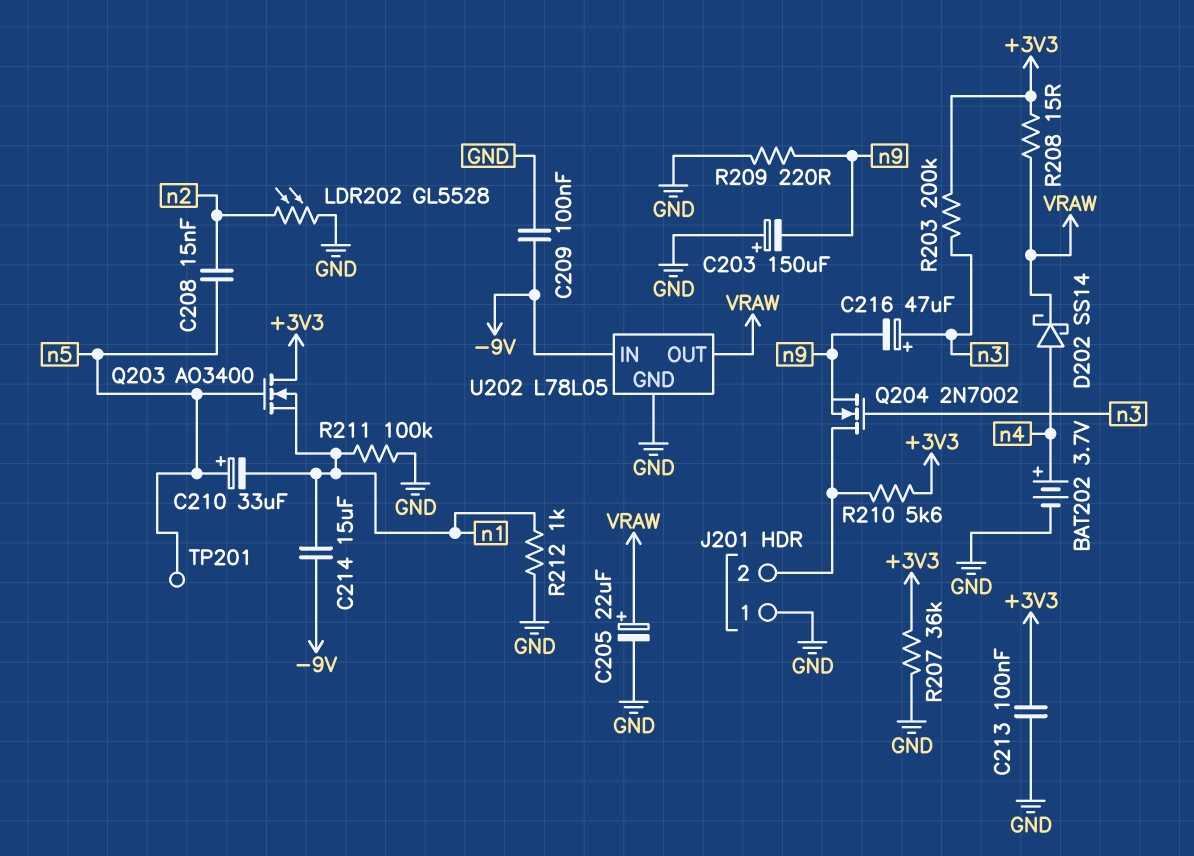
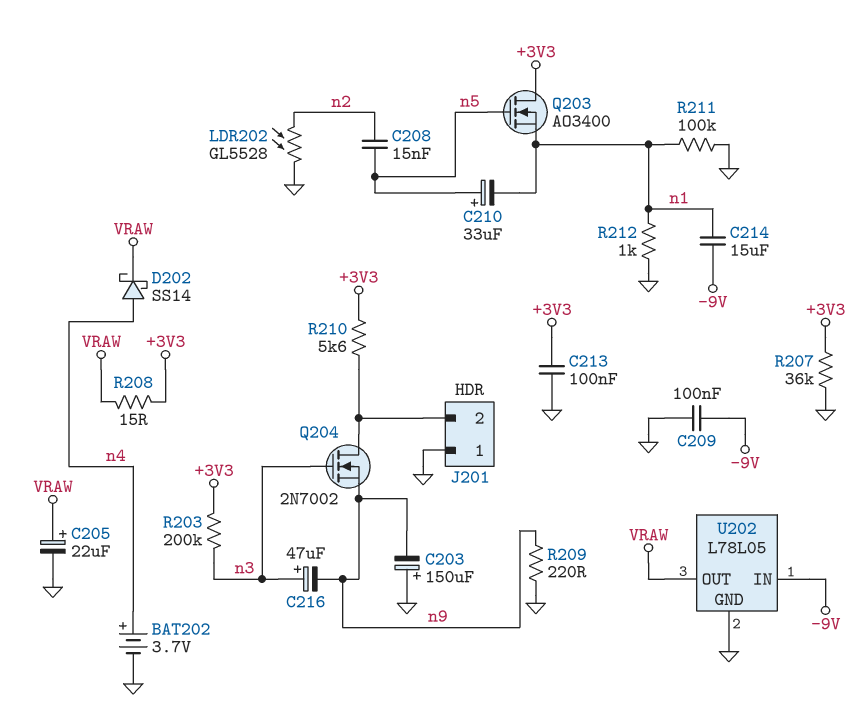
TP201: test point (n5) -> none

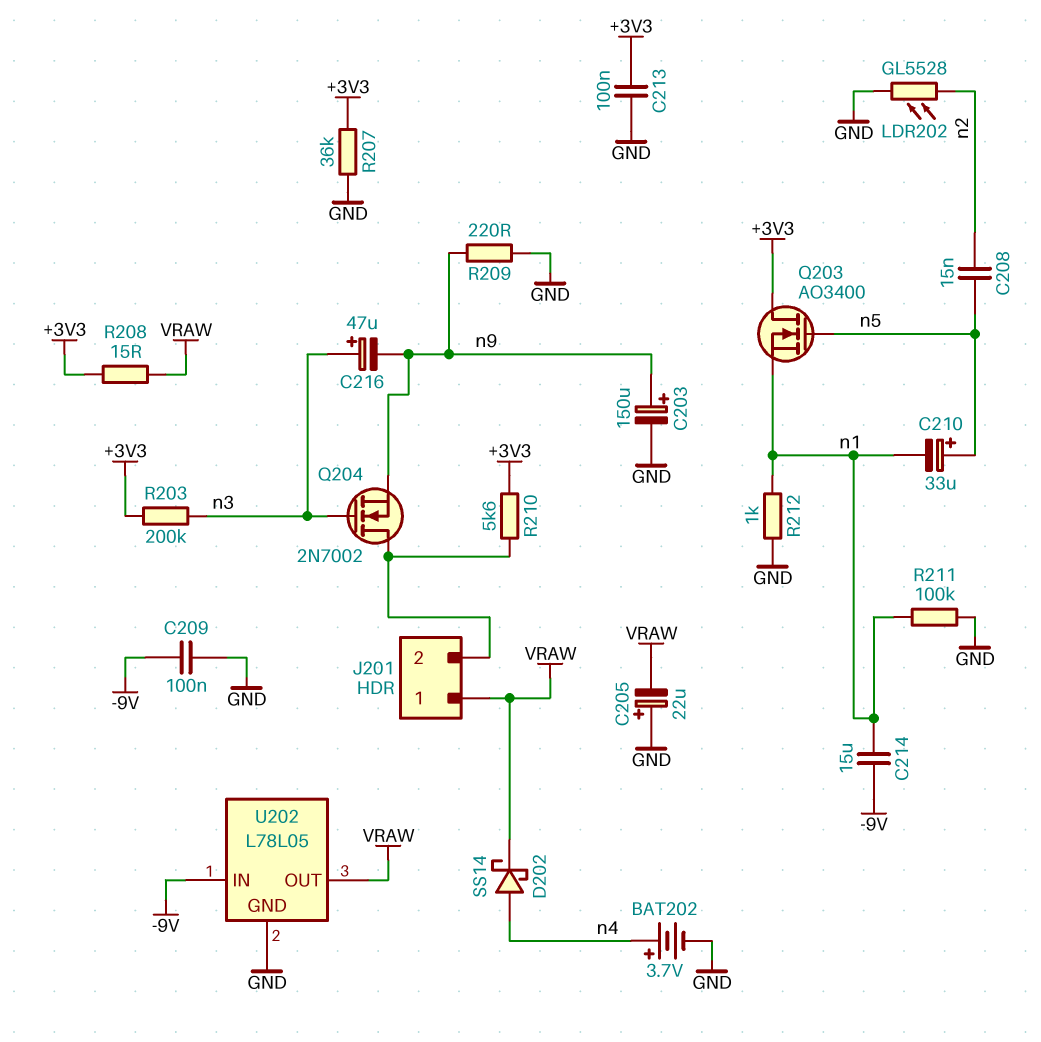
C203: 150uF (plus GND, minus n9) -> 150uF (plus n9, minus GND)
C205: 22uF (plus VRAW, minus GND) -> 22uF (plus GND, minus VRAW)
J201 pin 1: GND -> VRAW

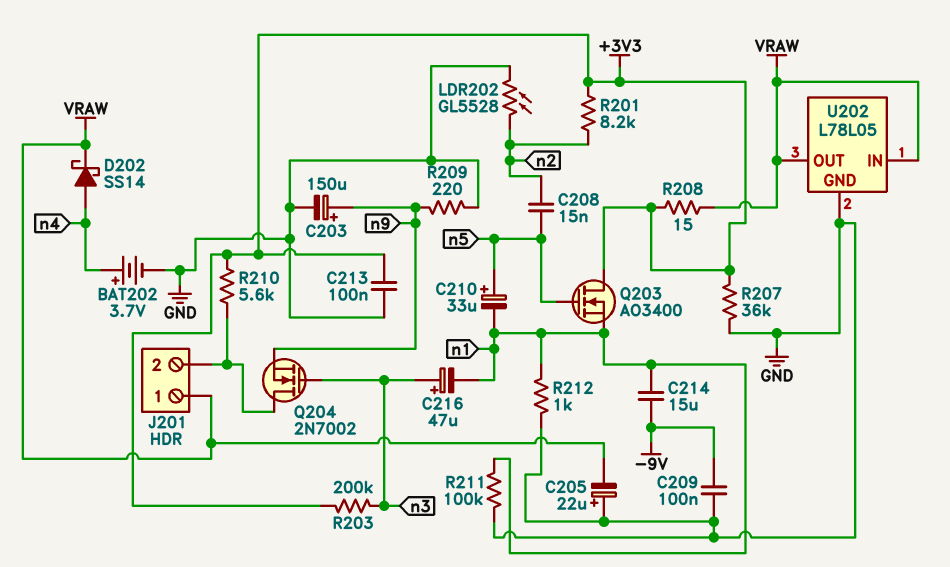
C216: 47uF (plus n3, minus n9) -> 47uF (plus n3, minus n1)
R201: none -> 8.2k (+3V3, n2)
U202 pin IN: -9V -> VRAW

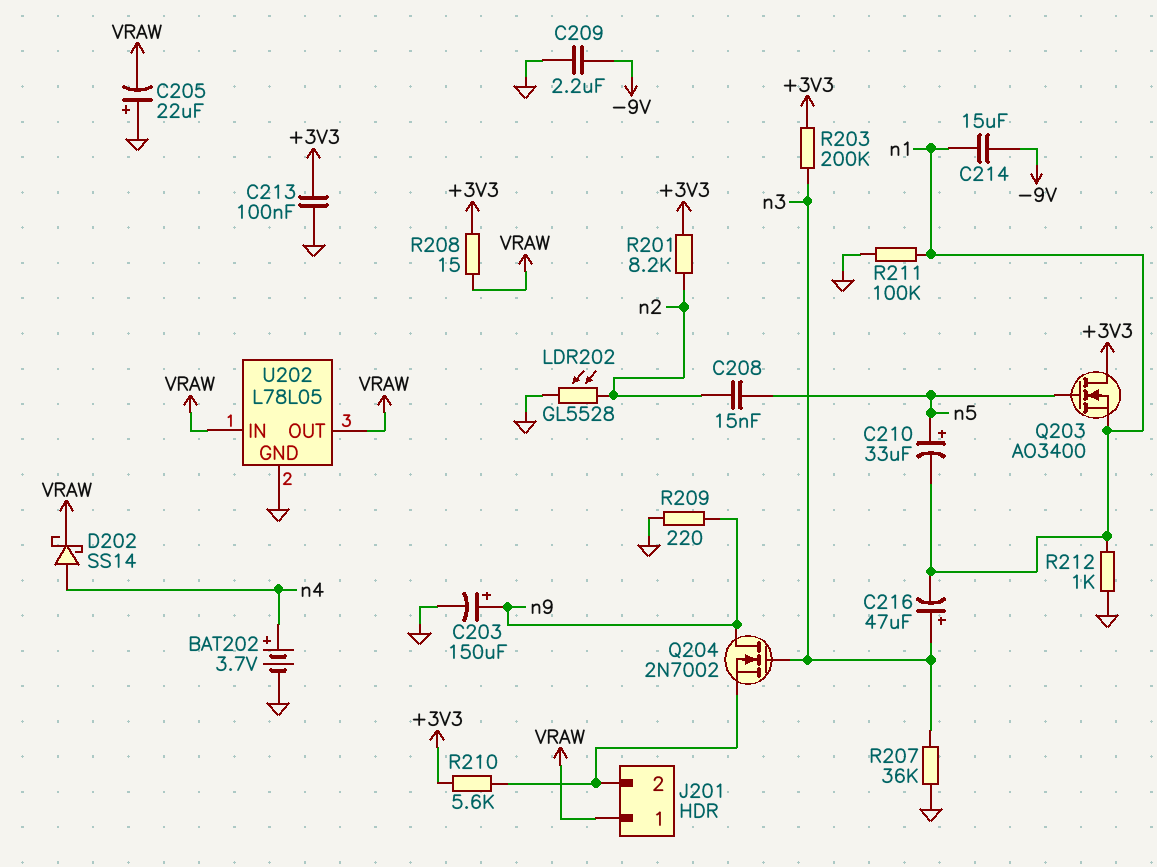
C209: 100nF (-9V, GND) -> 2.2uF (-9V, GND)
Q204: NMOS 2N7002 (G n3, D J201/2, S n9) -> NMOS 2N7002 (G n3, D n9, S J201/2)
R207: 36k (+3V3, GND) -> 36k (GND, n3)

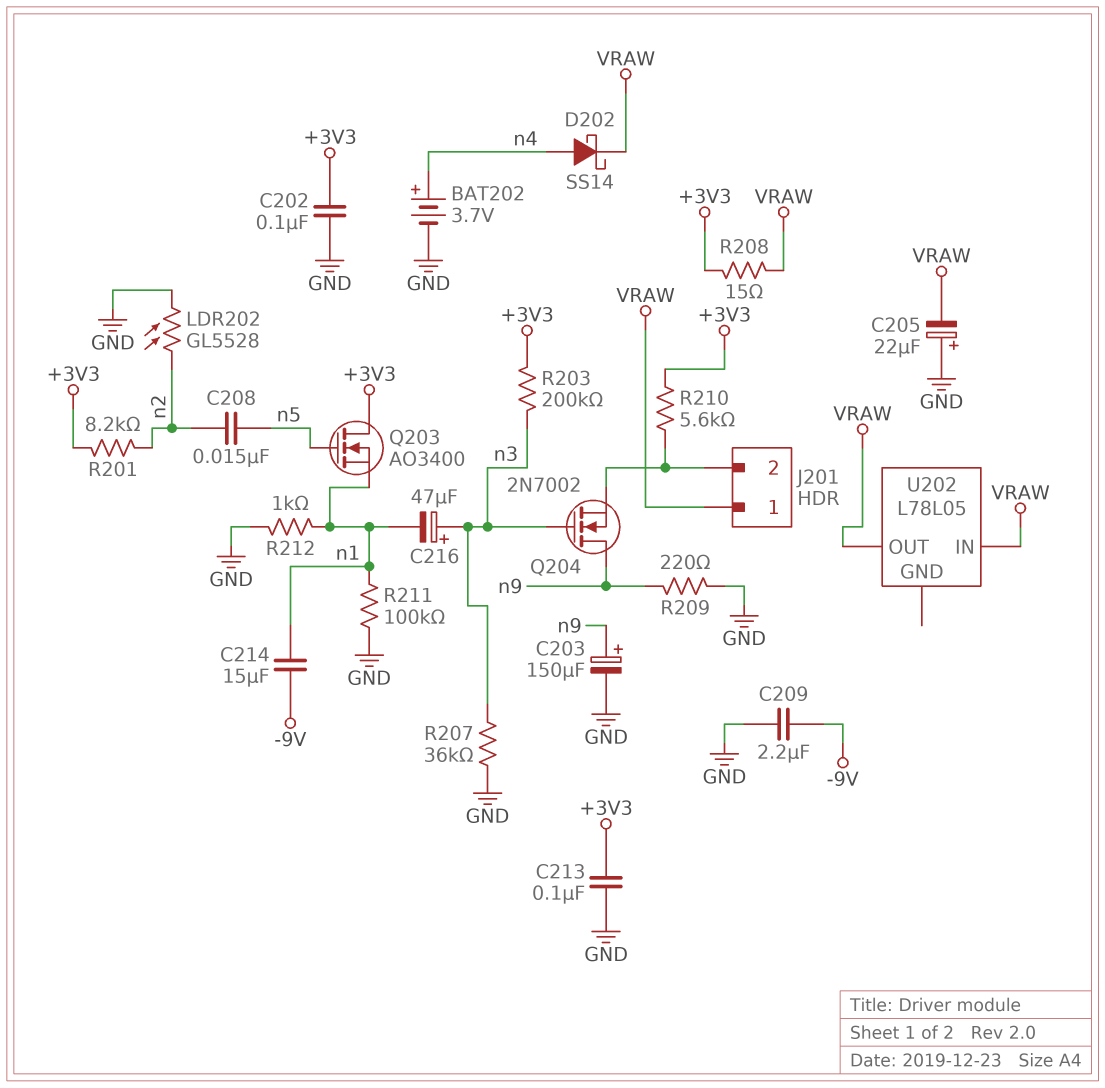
C202: none -> 100nF (+3V3, GND)
C210: 33uF (plus n5, minus n1) -> none
U202 pin GND: GND -> none

